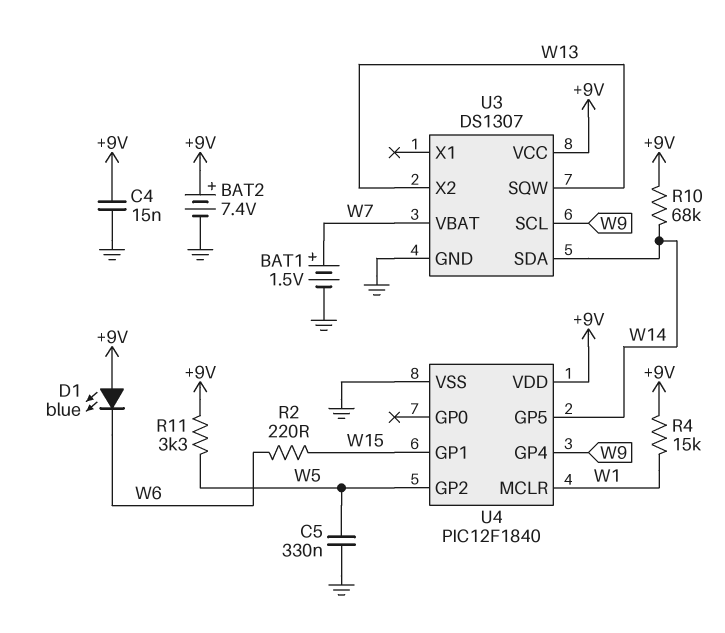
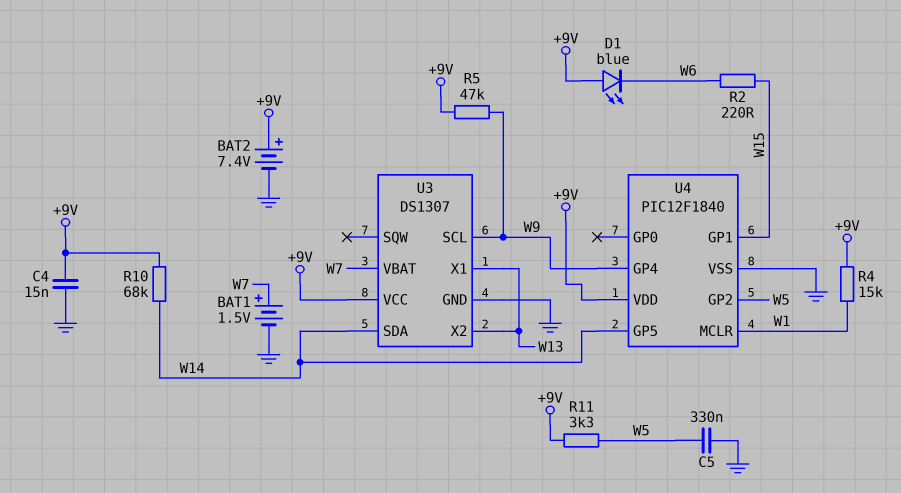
R5: none -> 47k (+9V, W9)
U3 pin SQW: W13 -> none
U3 pin X1: none -> W13

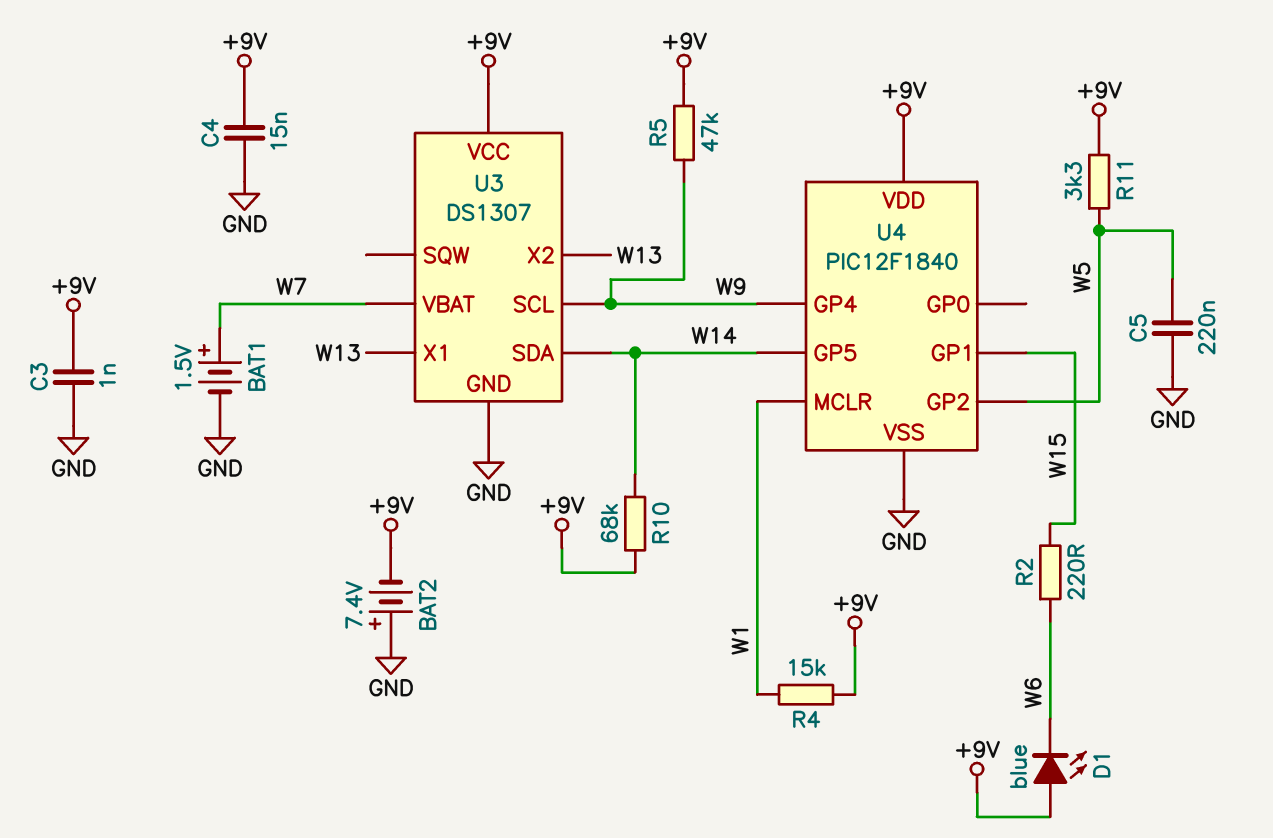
BAT2: 7.4V (plus +9V, minus GND) -> 7.4V (plus GND, minus +9V)
C3: none -> 1nF (+9V, GND)
C5: 330nF (GND, W5) -> 220nF (GND, W5)

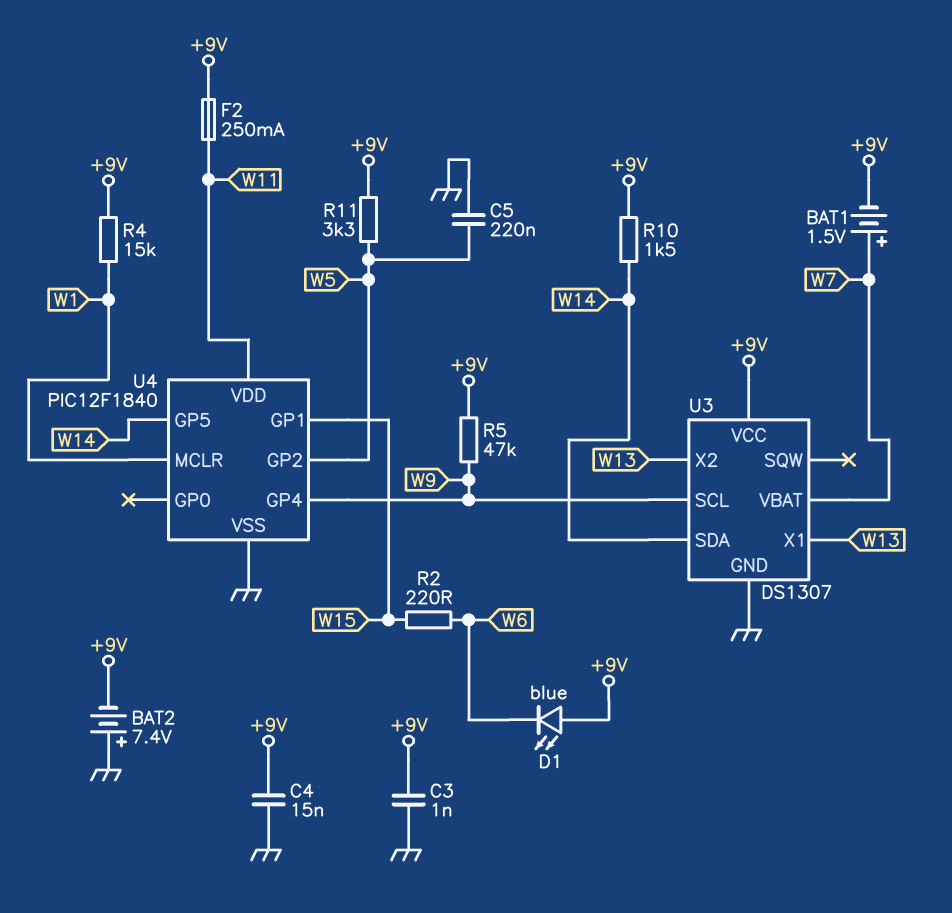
BAT1: 1.5V (plus W7, minus GND) -> 1.5V (plus W7, minus +9V)
F2: none -> 250mA (+9V, W11)
R10: 68k (+9V, W14) -> 1.5k (+9V, W14)
U4 pin VDD: +9V -> W11

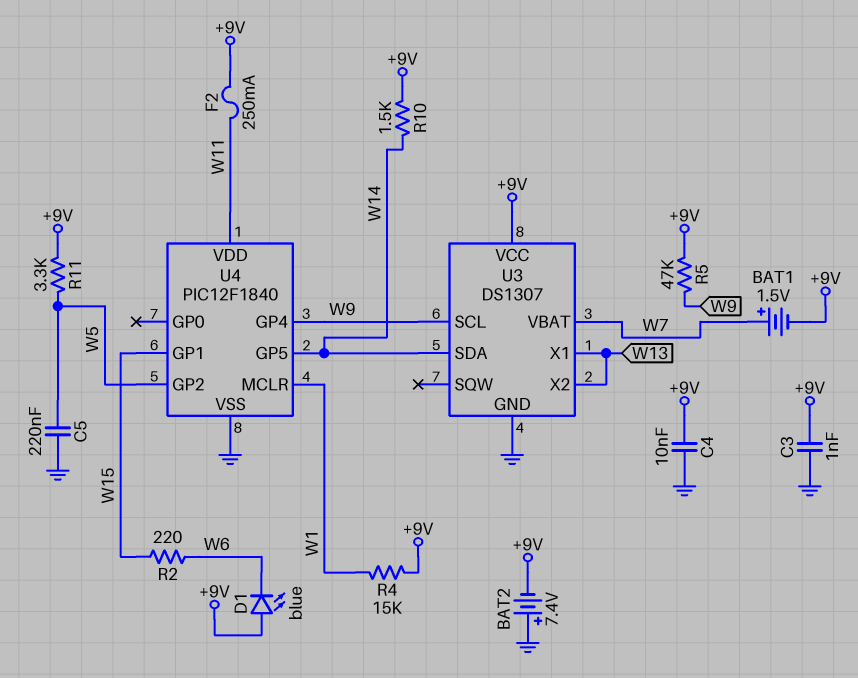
C4: 15nF (+9V, GND) -> 10nF (+9V, GND)

